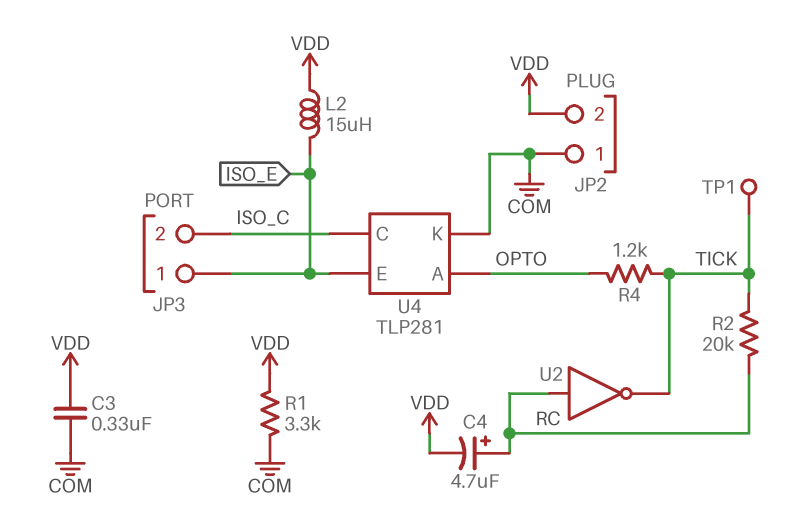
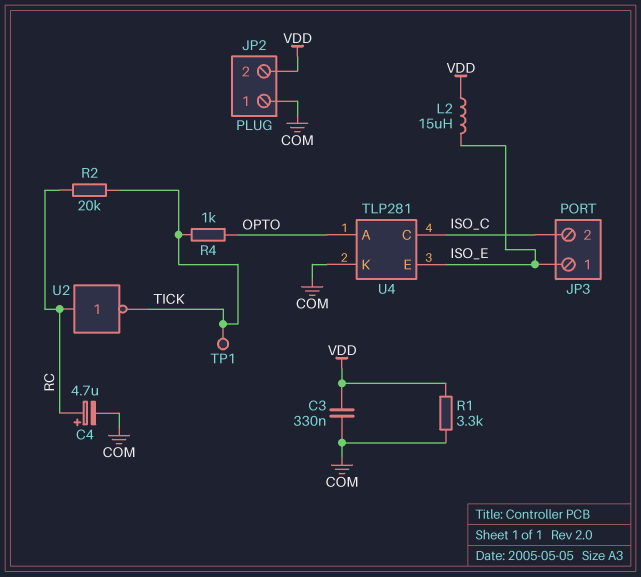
C4: 4.7uF (plus RC, minus VDD) -> 4.7uF (plus RC, minus COM)
R4: 1.2k (OPTO, TICK) -> 1k (OPTO, TICK)

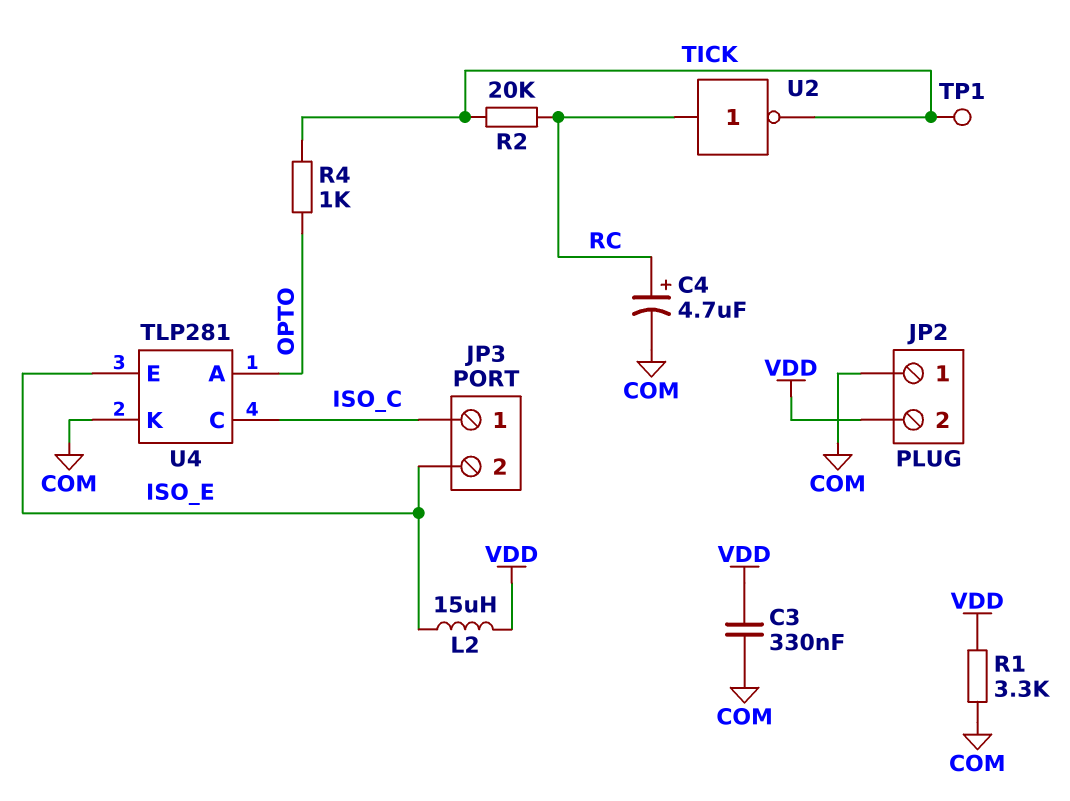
JP3 pin 1: ISO_E -> ISO_C
JP3 pin 2: ISO_C -> ISO_E

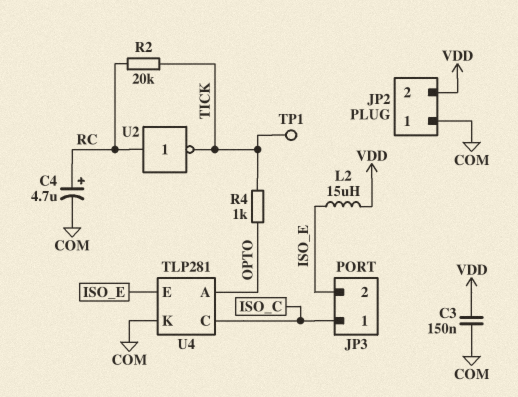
C3: 330nF (COM, VDD) -> 150nF (COM, VDD)
R1: 3.3k (COM, VDD) -> none

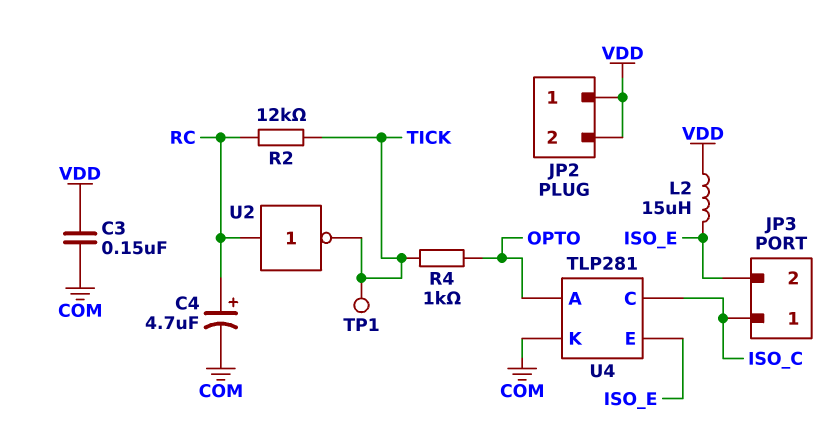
JP2 pin 1: COM -> VDD
R2: 20k (RC, TICK) -> 12k (RC, TICK)

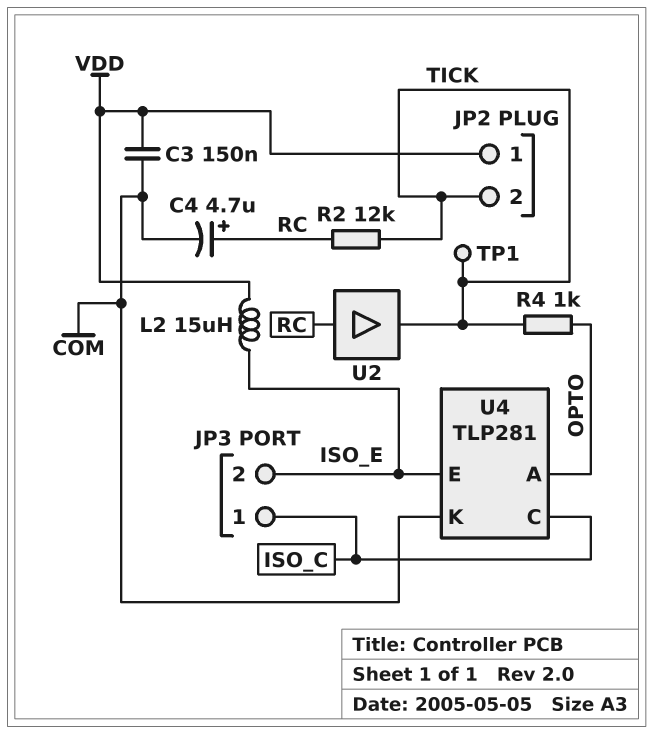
JP2 pin 2: VDD -> TICK
U2: NOT (in RC, out TICK) -> buffer (in RC, out TICK)

